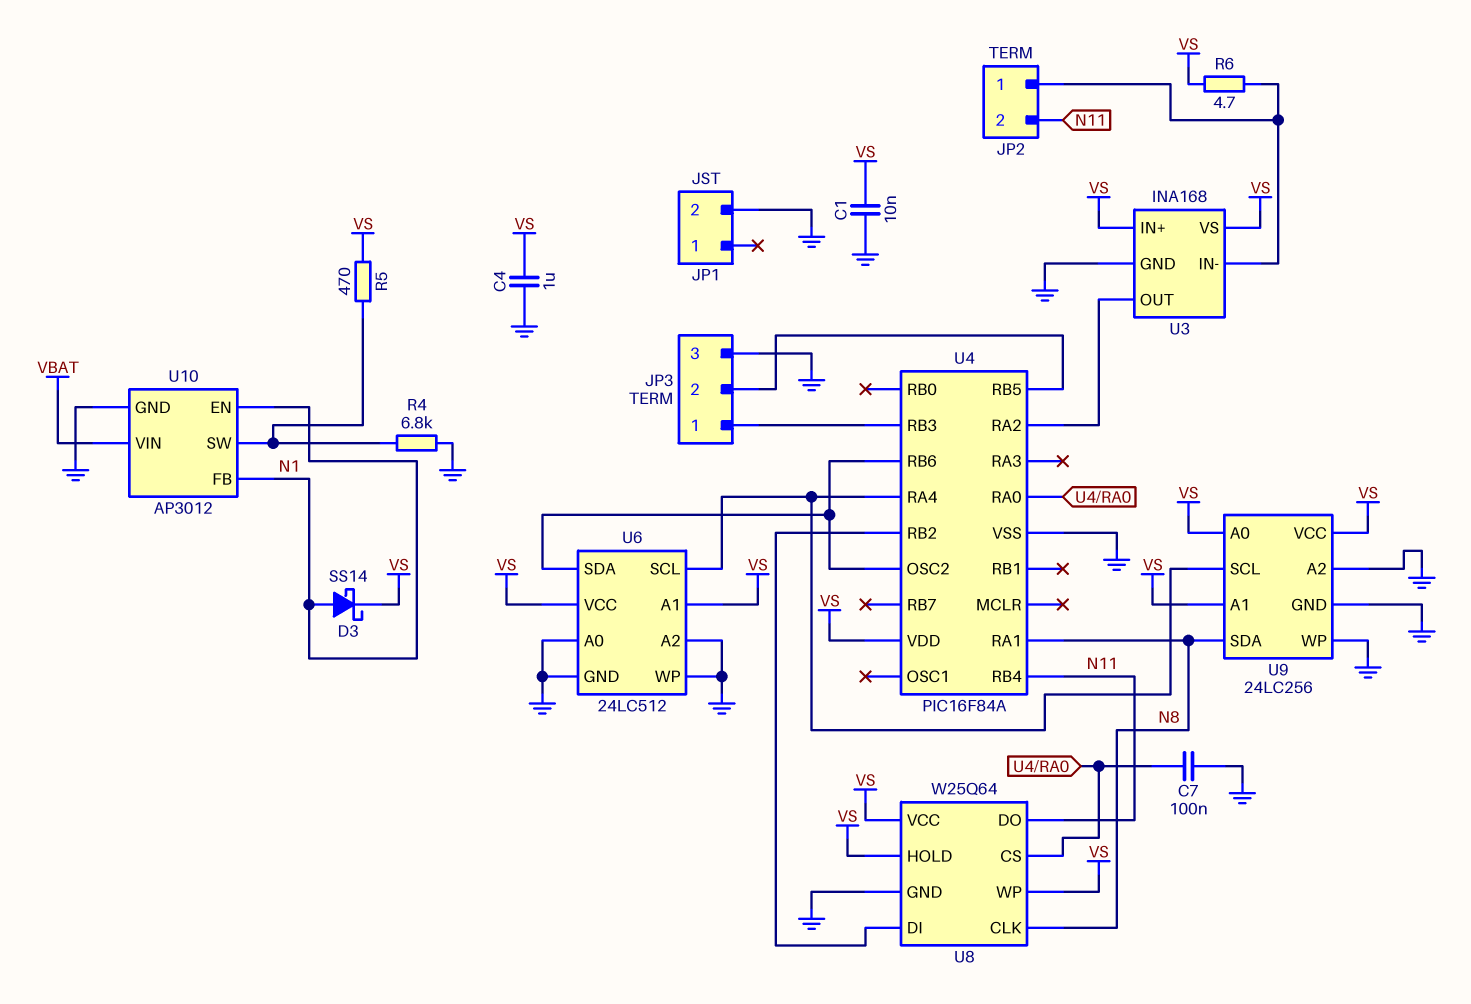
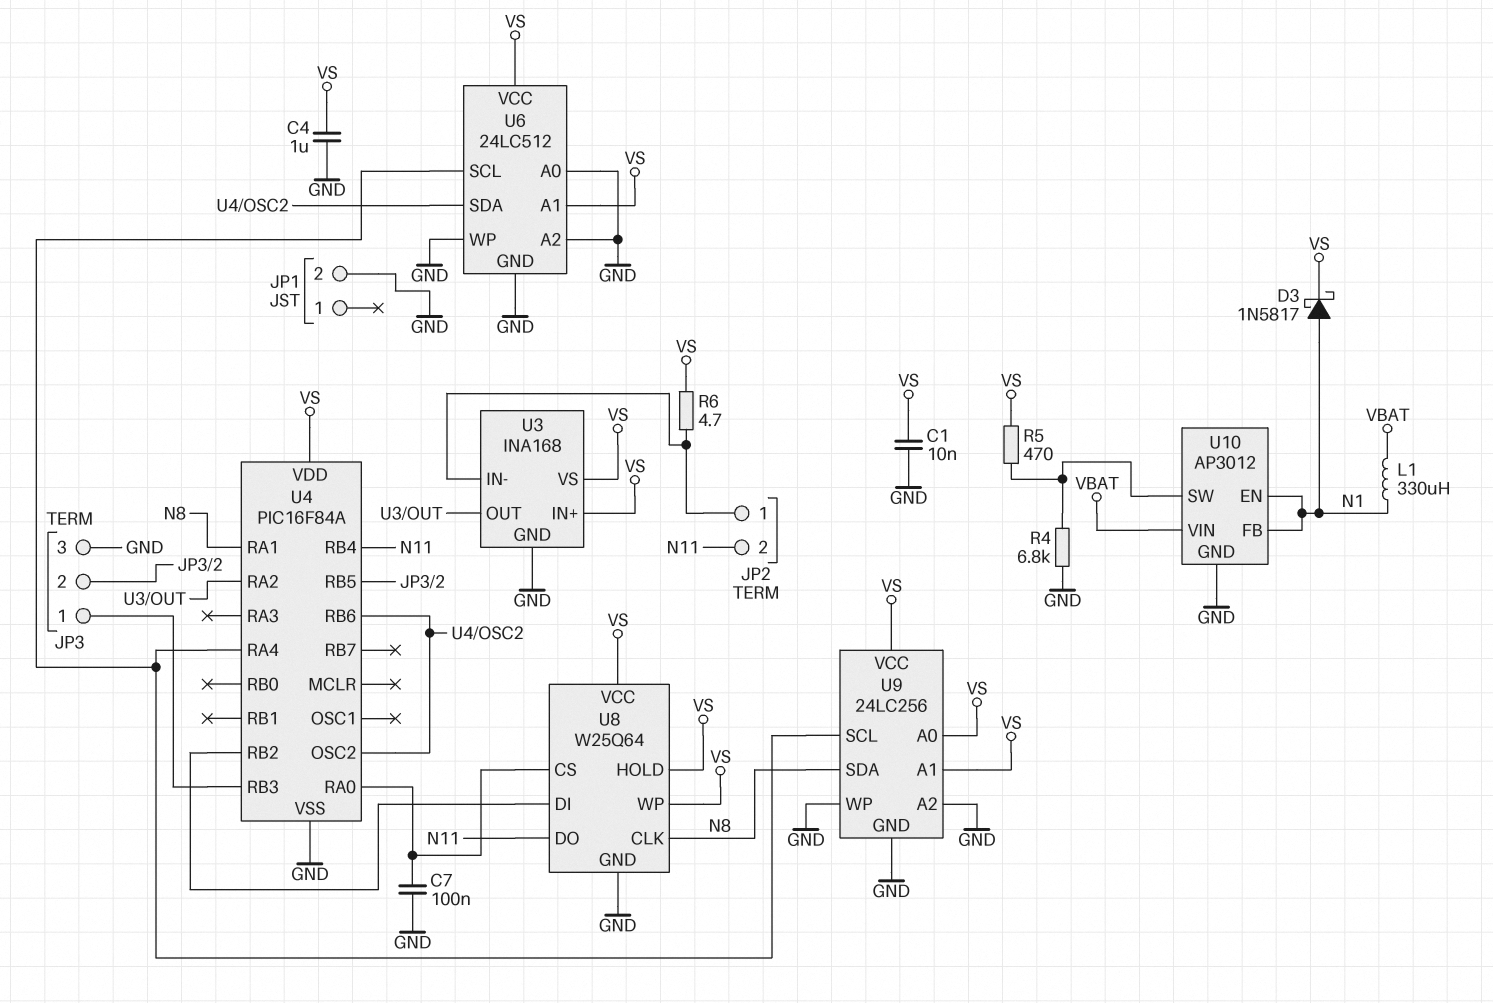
D3: schottky SS14 (A N1, K VS) -> schottky 1N5817 (A N1, K VS)
L1: none -> 330uH (N1, VBAT)

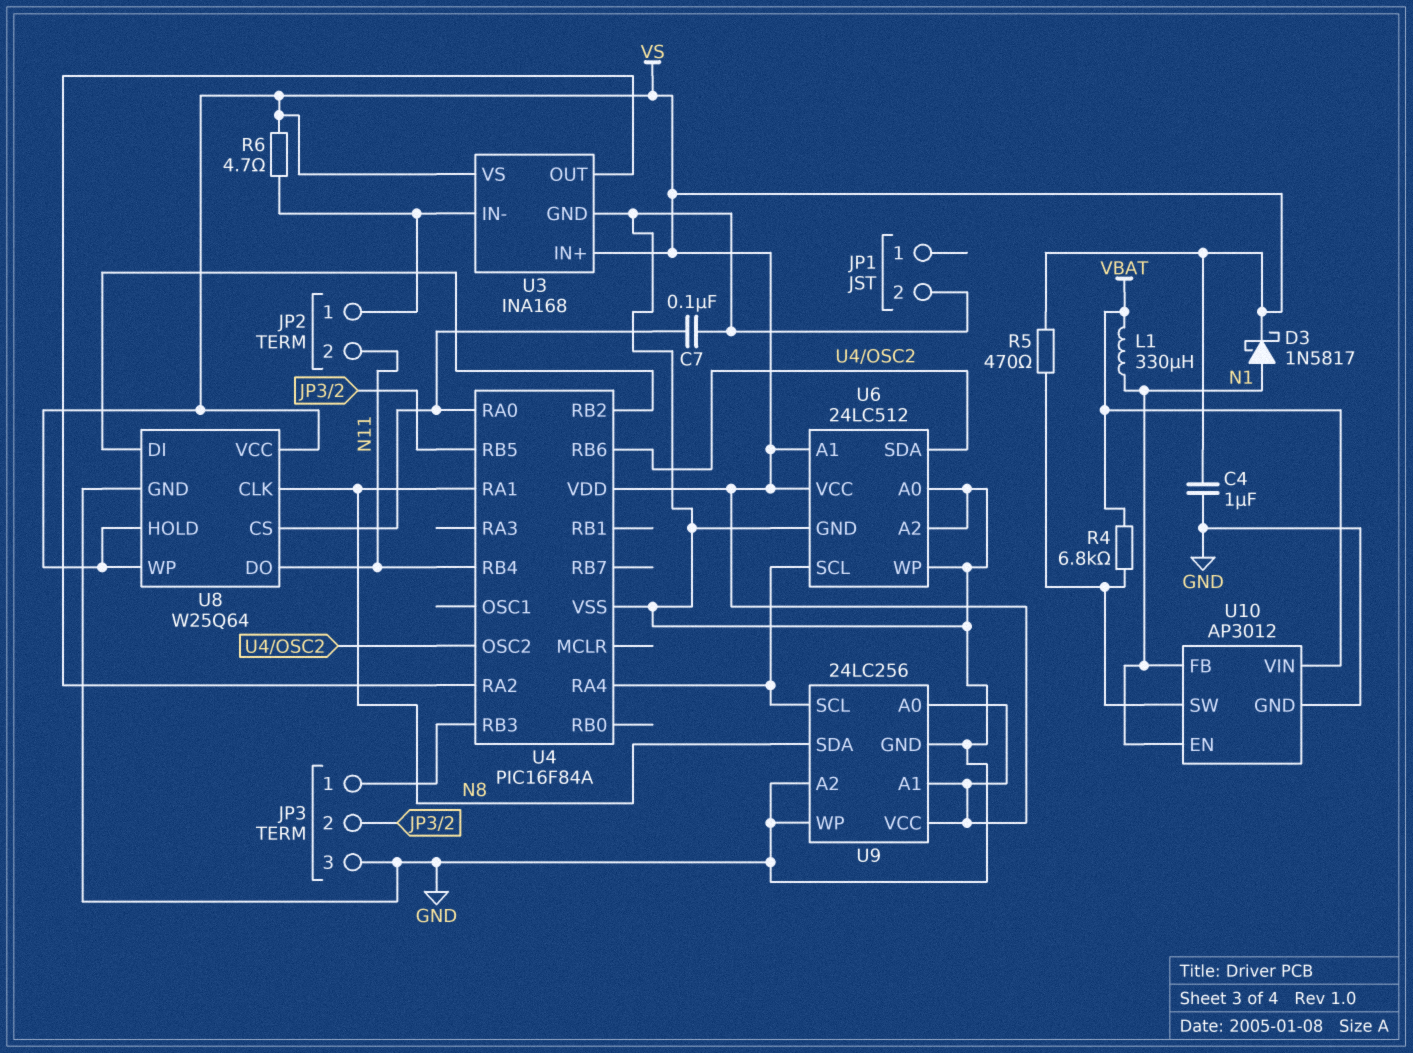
C1: 10nF (GND, VS) -> none
R4: 6.8k (GND, U10/SW) -> 6.8k (U10/SW, VBAT)

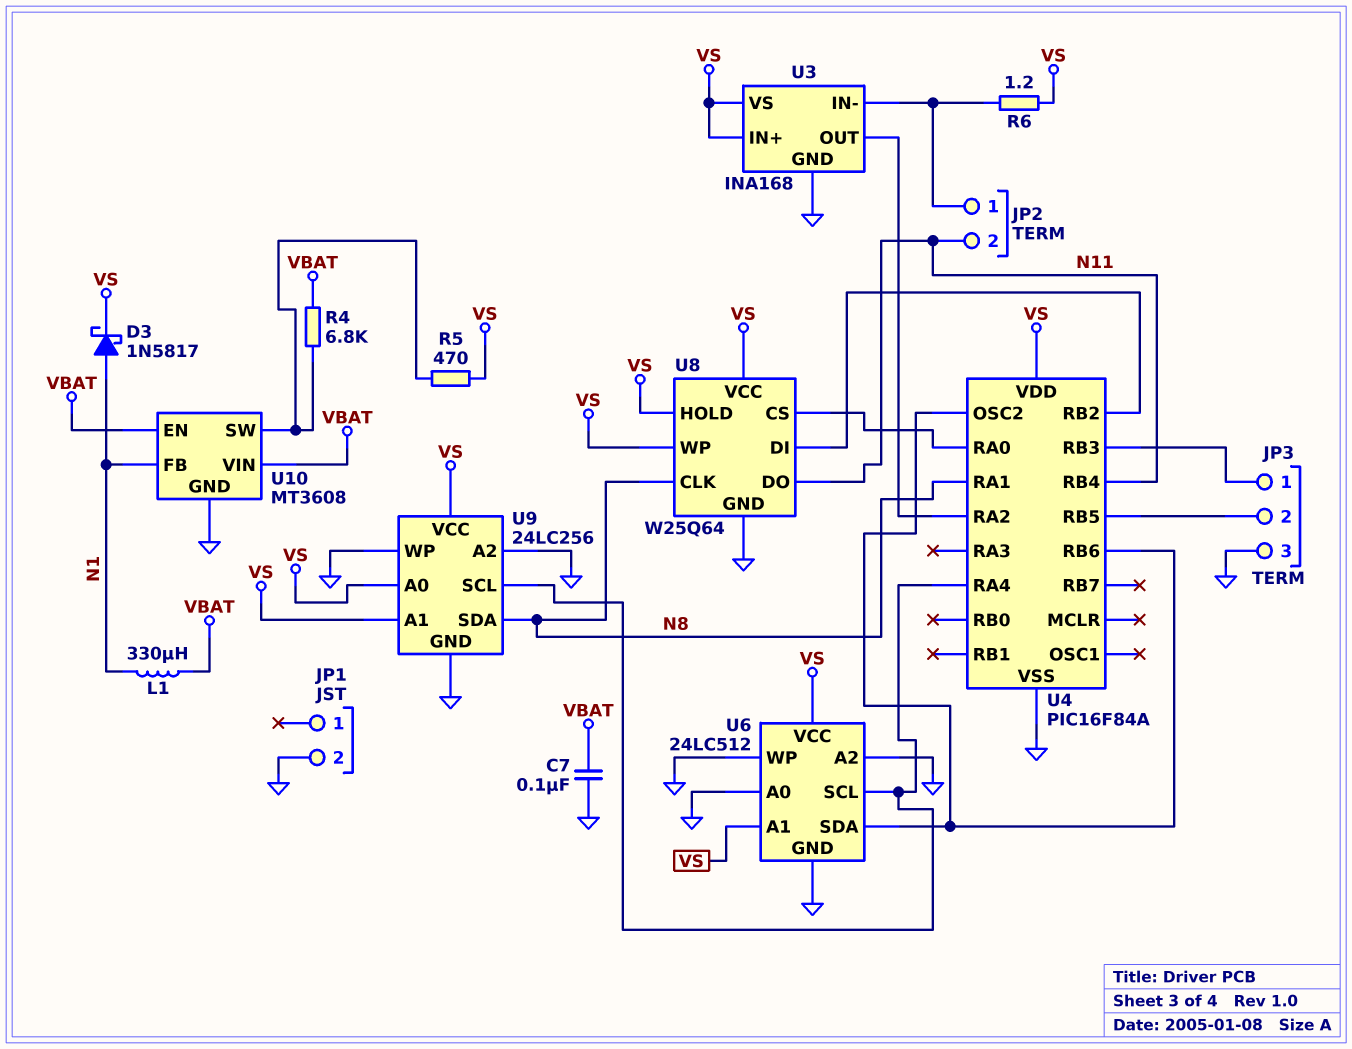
C4: 1uF (GND, VS) -> none
C7: 100nF (GND, U4/RA0) -> 100nF (GND, VBAT)
R6: 4.7 (JP2/1, VS) -> 1.2 (JP2/1, VS)
U10: AP3012 -> MT3608
U10 pin EN: N1 -> VBAT

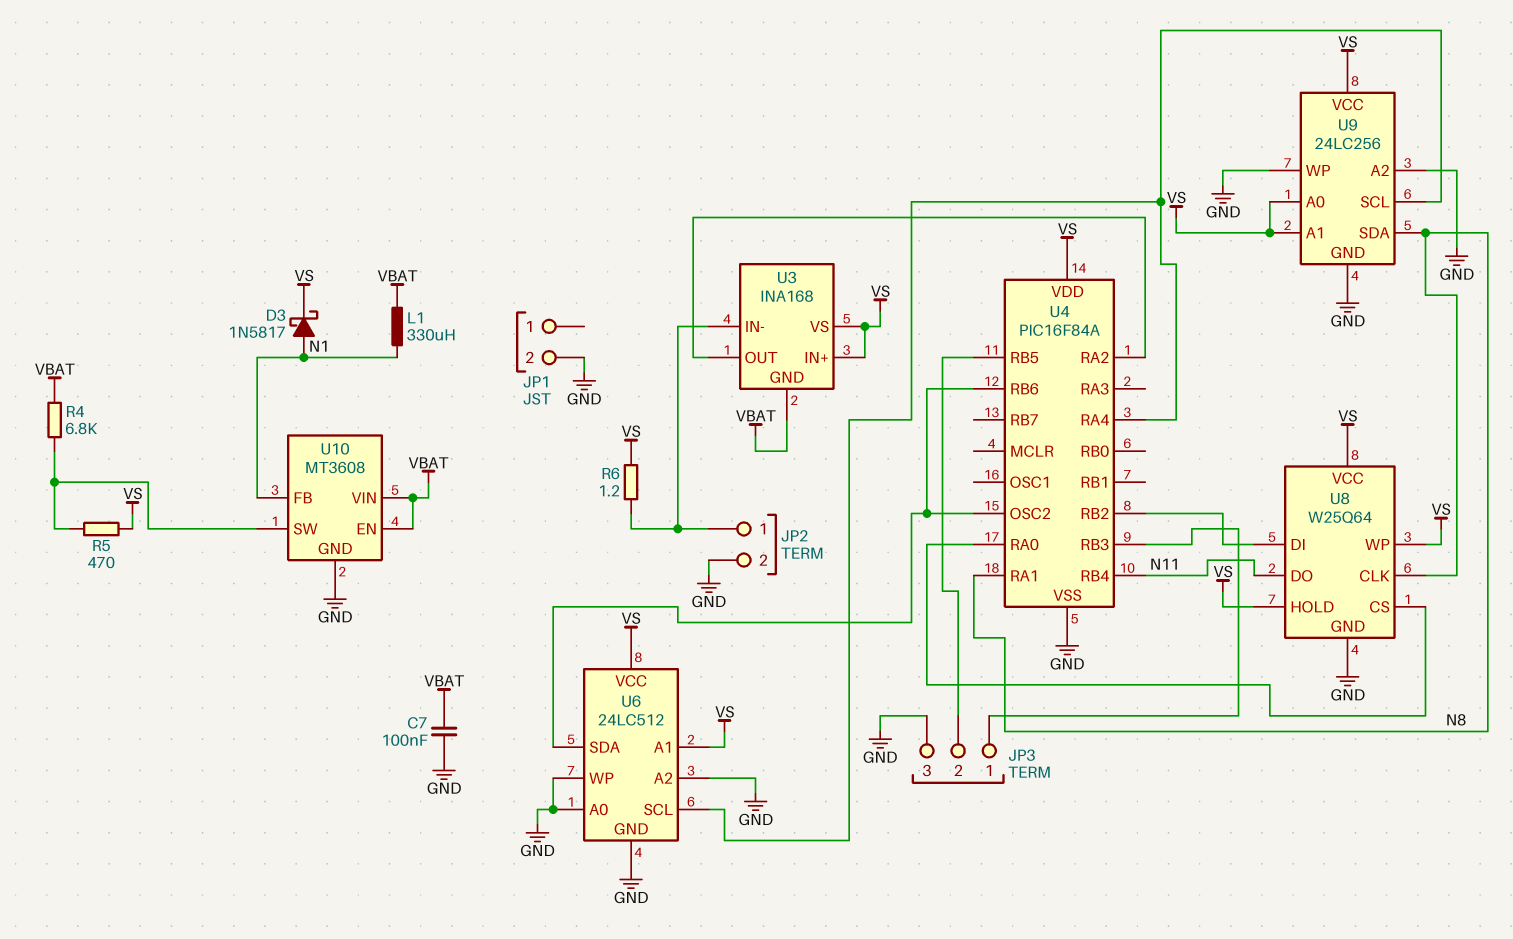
JP2 pin 2: N11 -> GND
U3 pin GND: GND -> VBAT

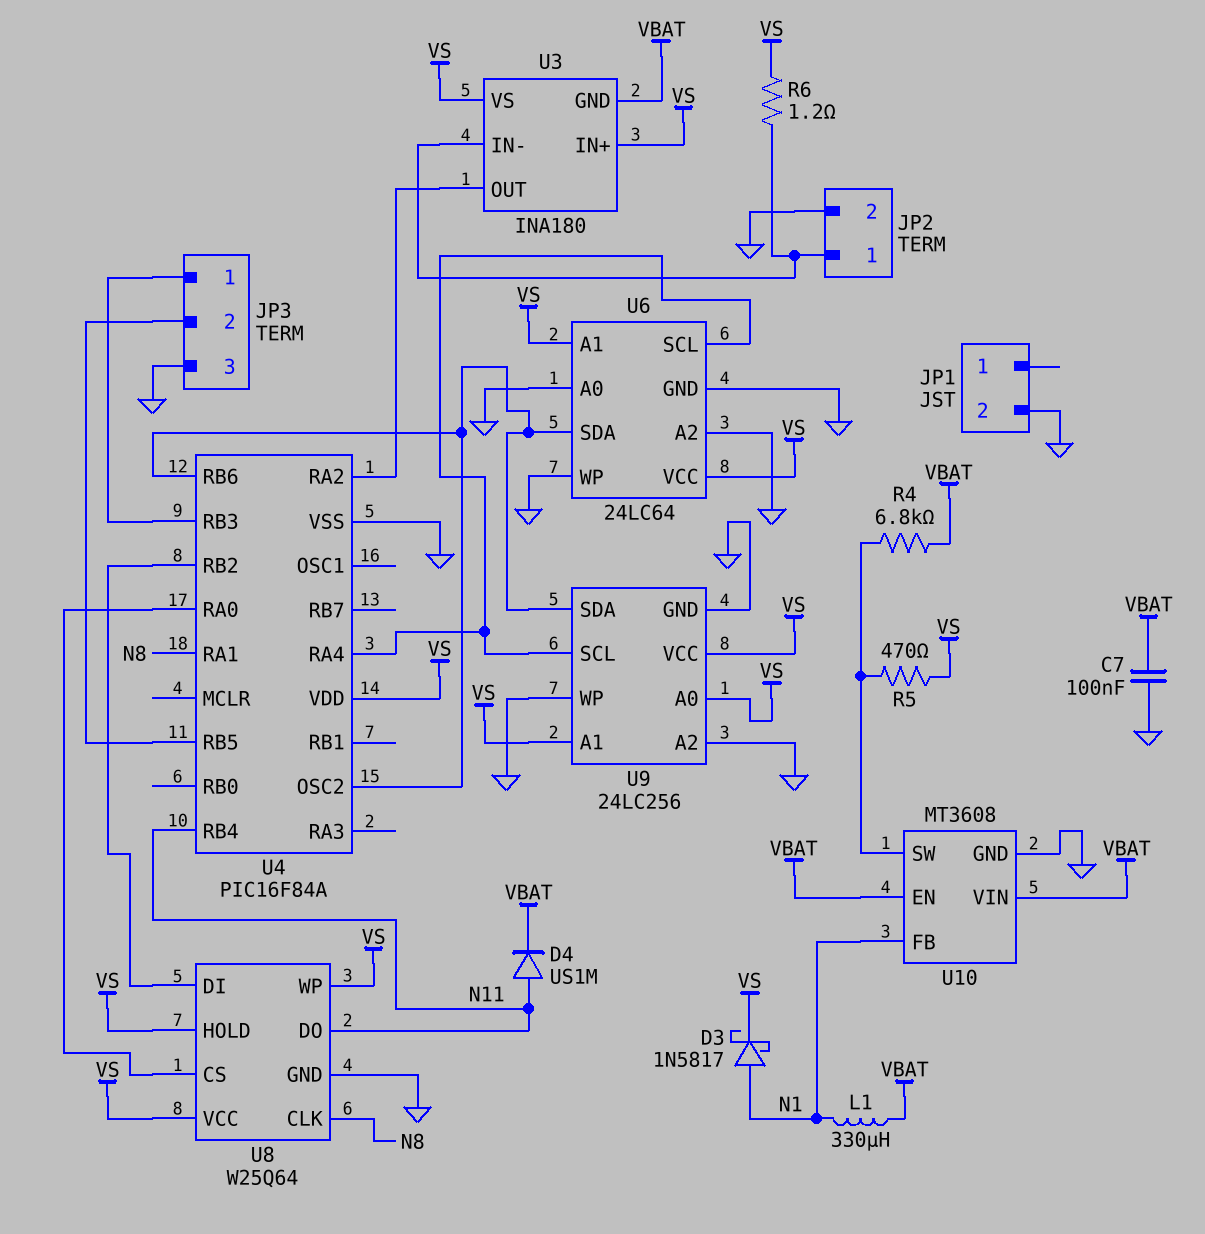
D4: none -> diode US1M (A N11, K VBAT)
U3: INA168 -> INA180
U6: 24LC512 -> 24LC64
U9 pin SDA: N8 -> U4/OSC2

